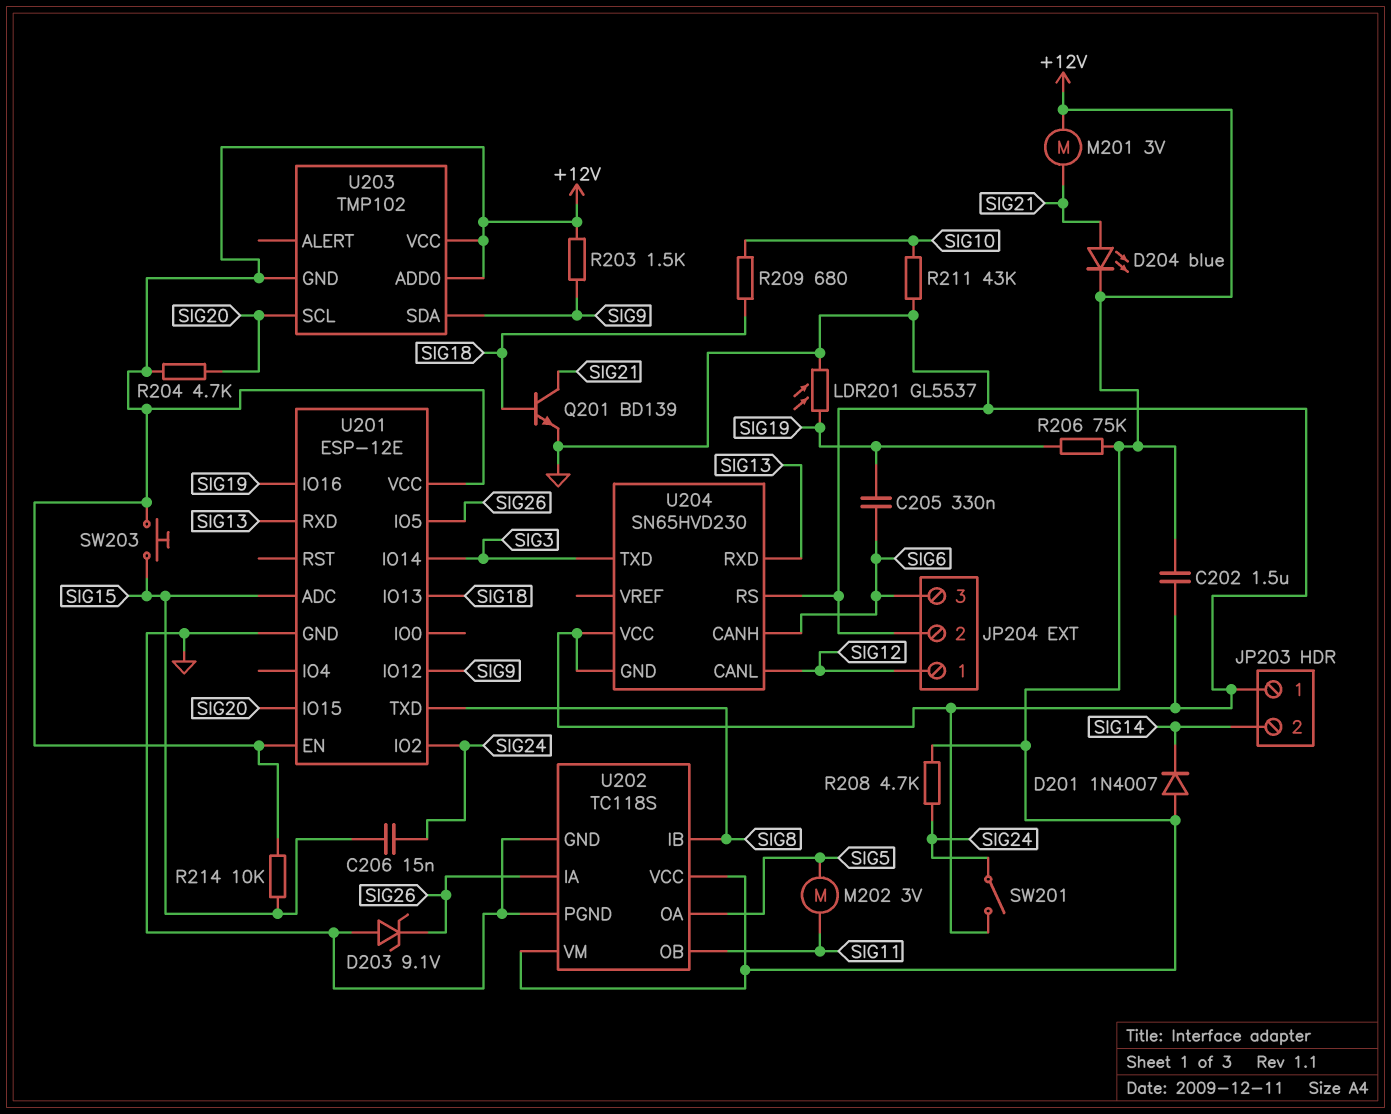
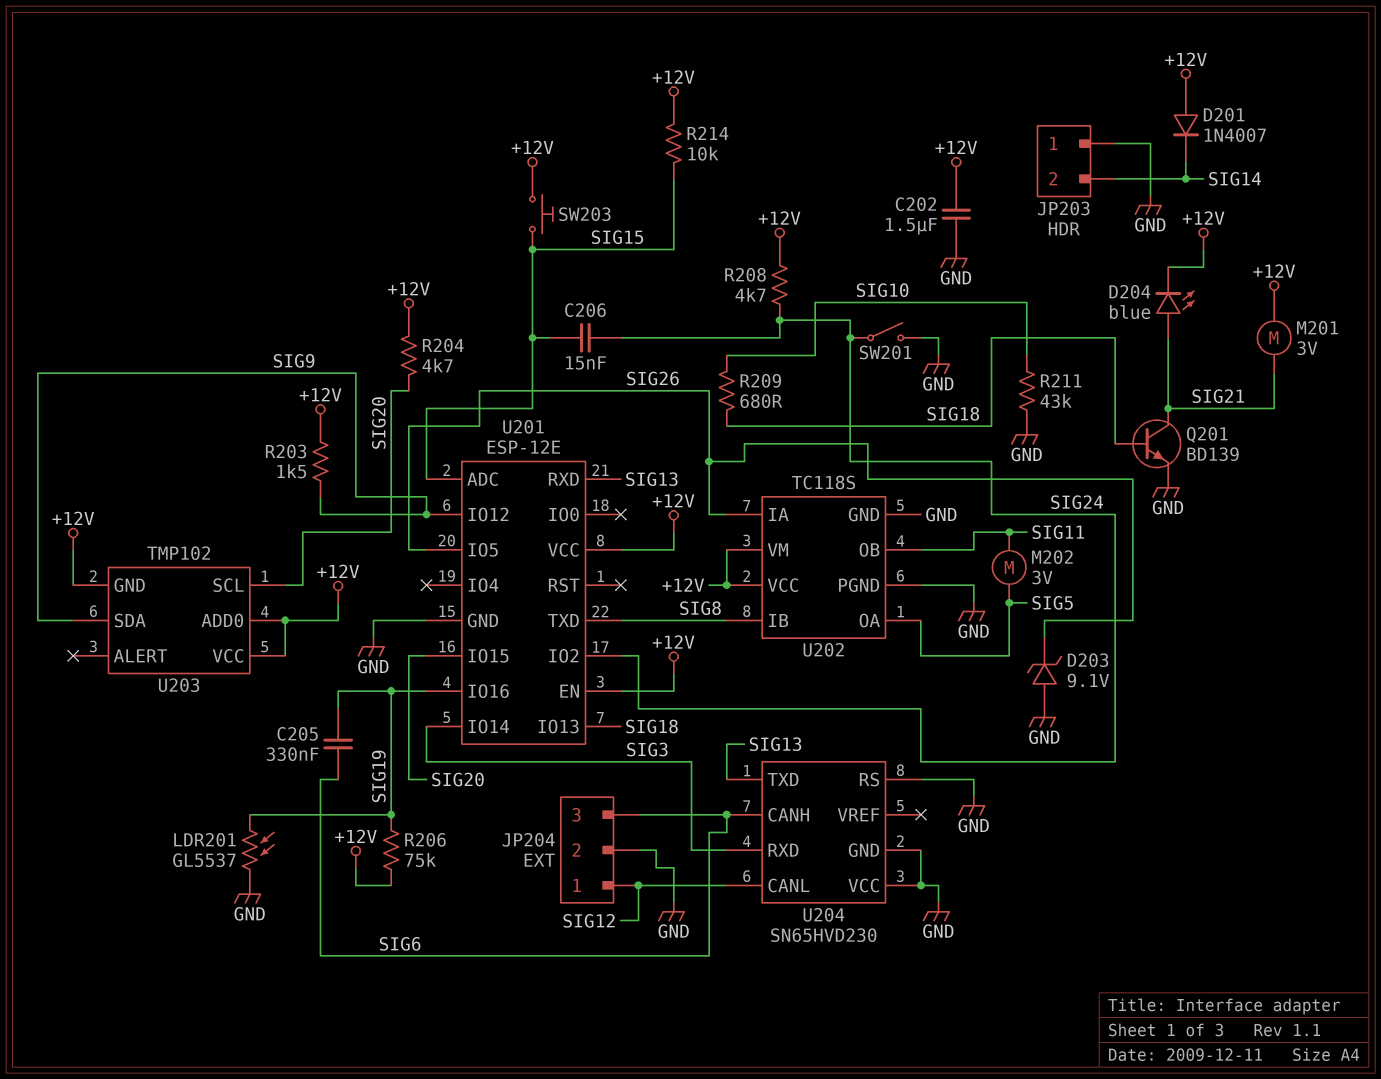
U204 pin RXD: SIG13 -> SIG3
U204 pin TXD: SIG3 -> SIG13

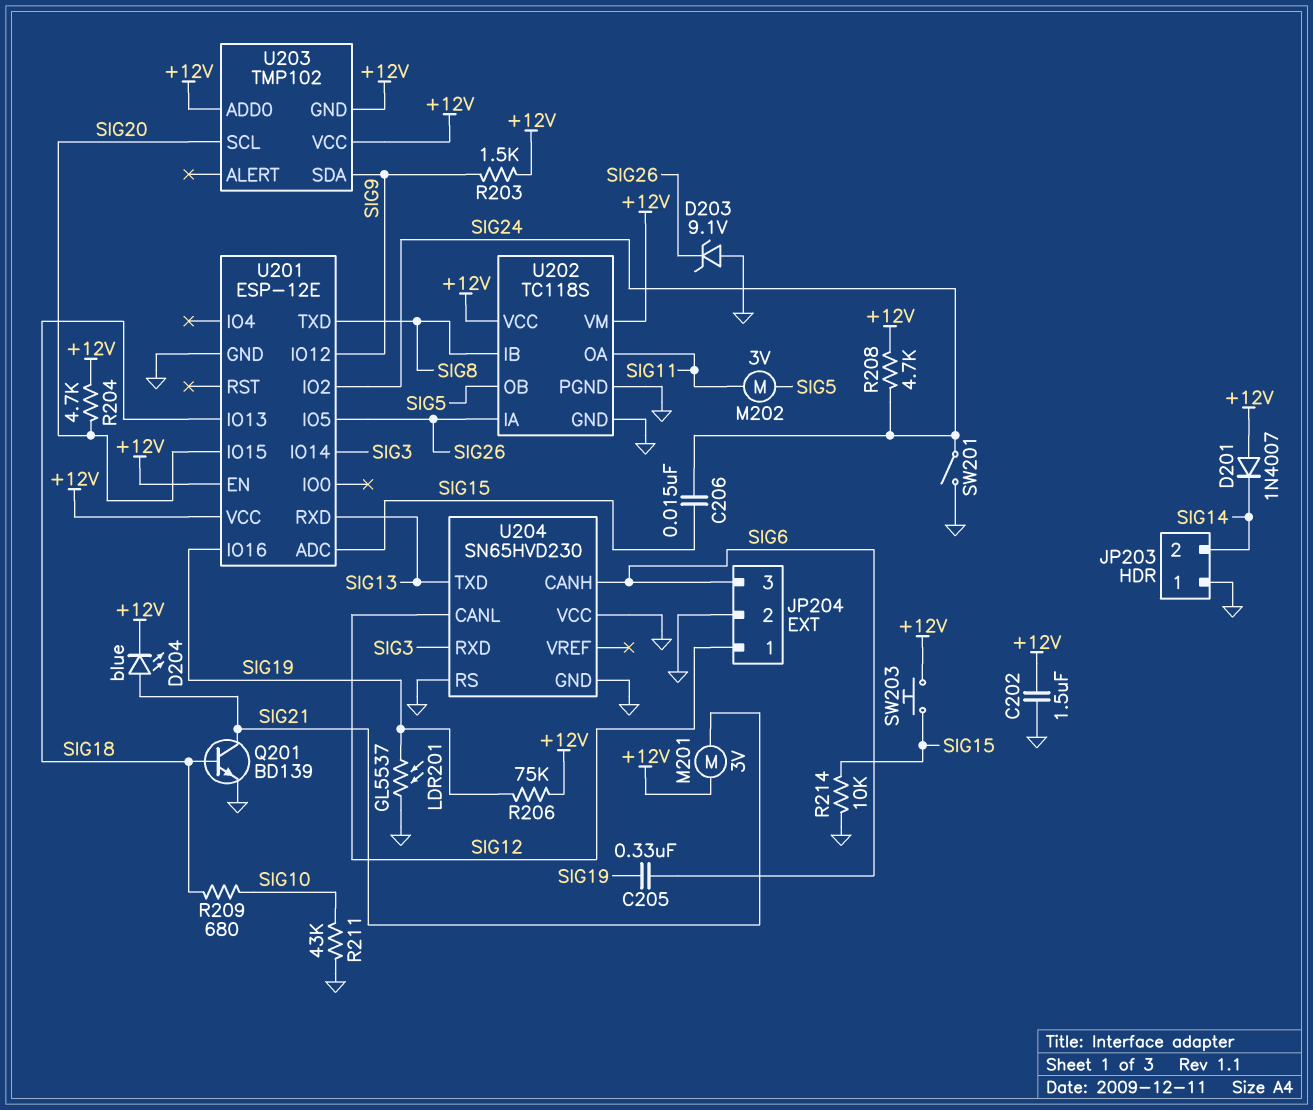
R214: 10k (+12V, SIG15) -> 10k (GND, SIG15)
U202 pin OA: SIG5 -> SIG11
U202 pin OB: SIG11 -> SIG5

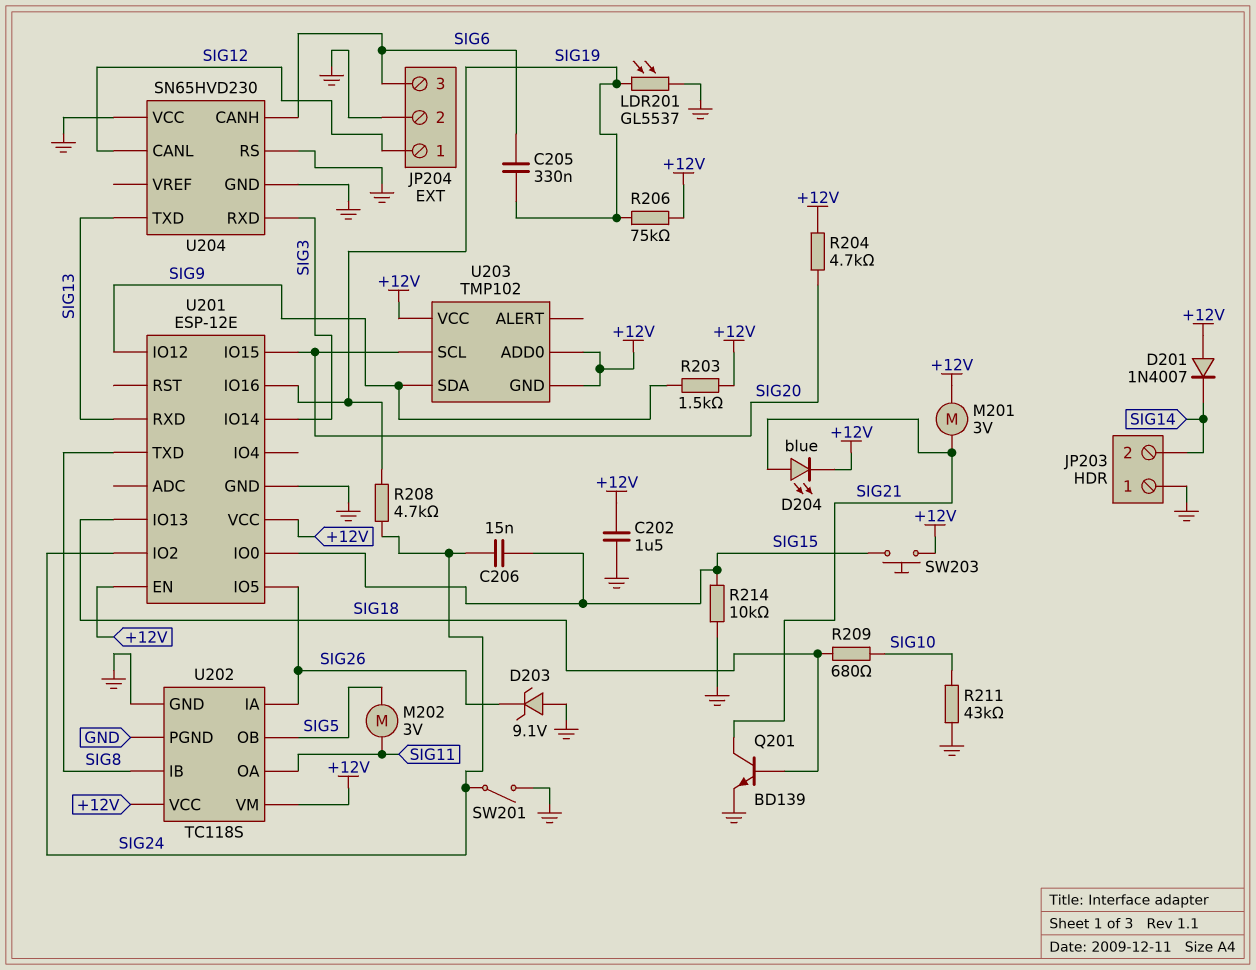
R208: 4.7k (+12V, SIG24) -> 4.7k (SIG19, SIG24)
U201 pin ADC: SIG15 -> none
U201 pin IO0: none -> SIG15

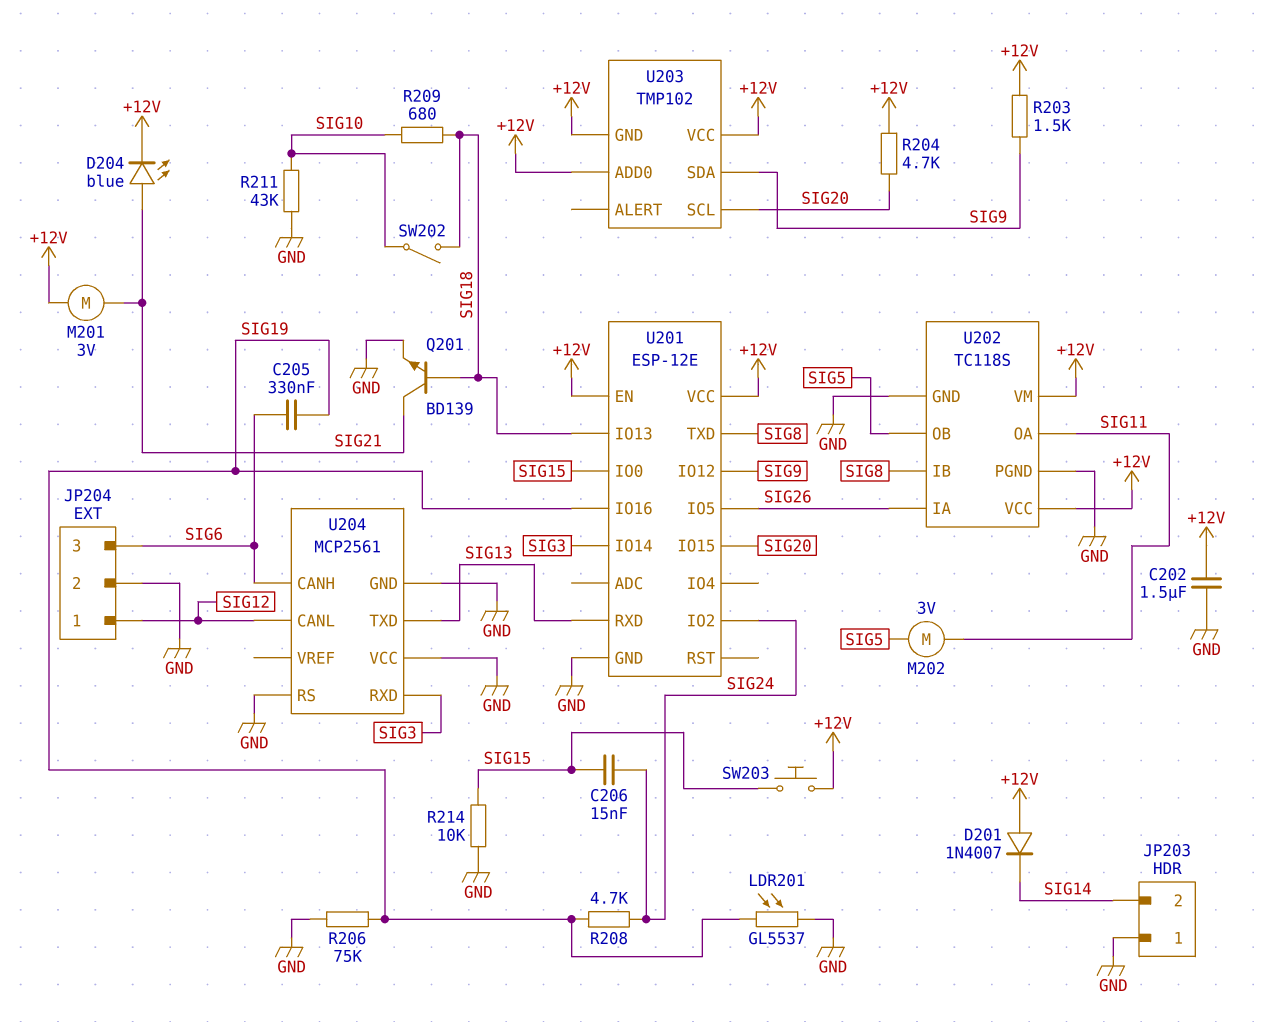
D203: zener 9.1V (A GND, K SIG26) -> none
R206: 75k (+12V, SIG19) -> 75k (GND, SIG19)
SW201: switch (GND, SIG24) -> none
SW202: none -> switch (SIG10, SIG18)
U204: SN65HVD230 -> MCP2561

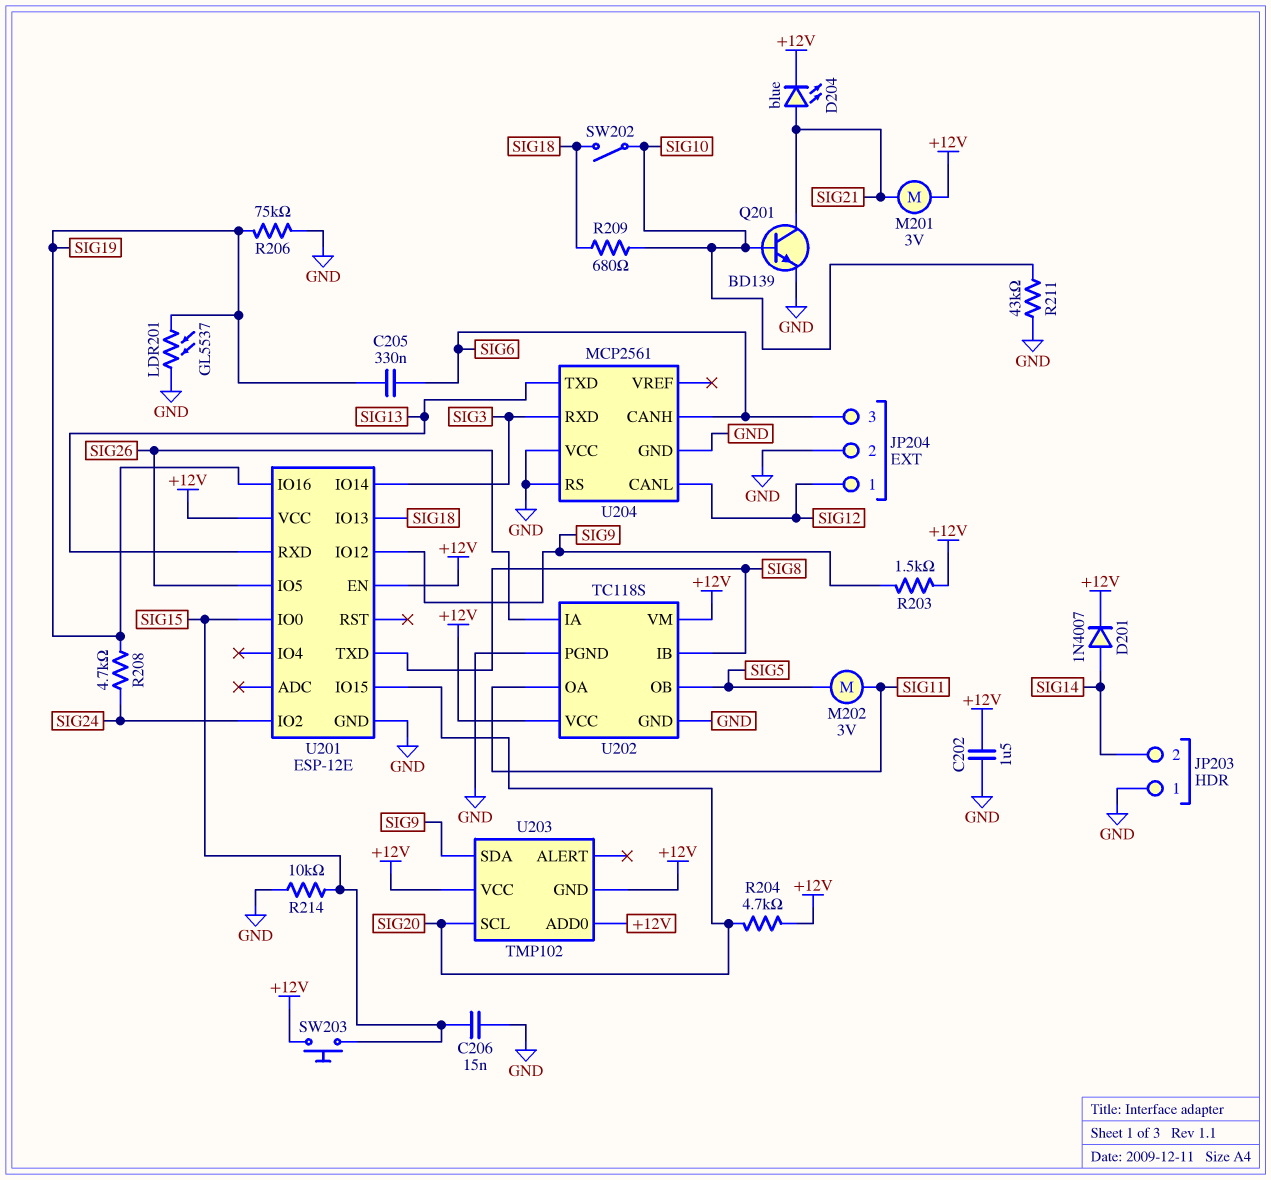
C206: 15nF (SIG15, SIG24) -> 15nF (GND, SIG15)
D201: diode 1N4007 (A +12V, K SIG14) -> diode 1N4007 (A SIG14, K +12V)
Q201: NPN BD139 (B SIG18, C SIG21, E GND) -> NPN BD139 (B SIG10, C SIG21, E GND)

